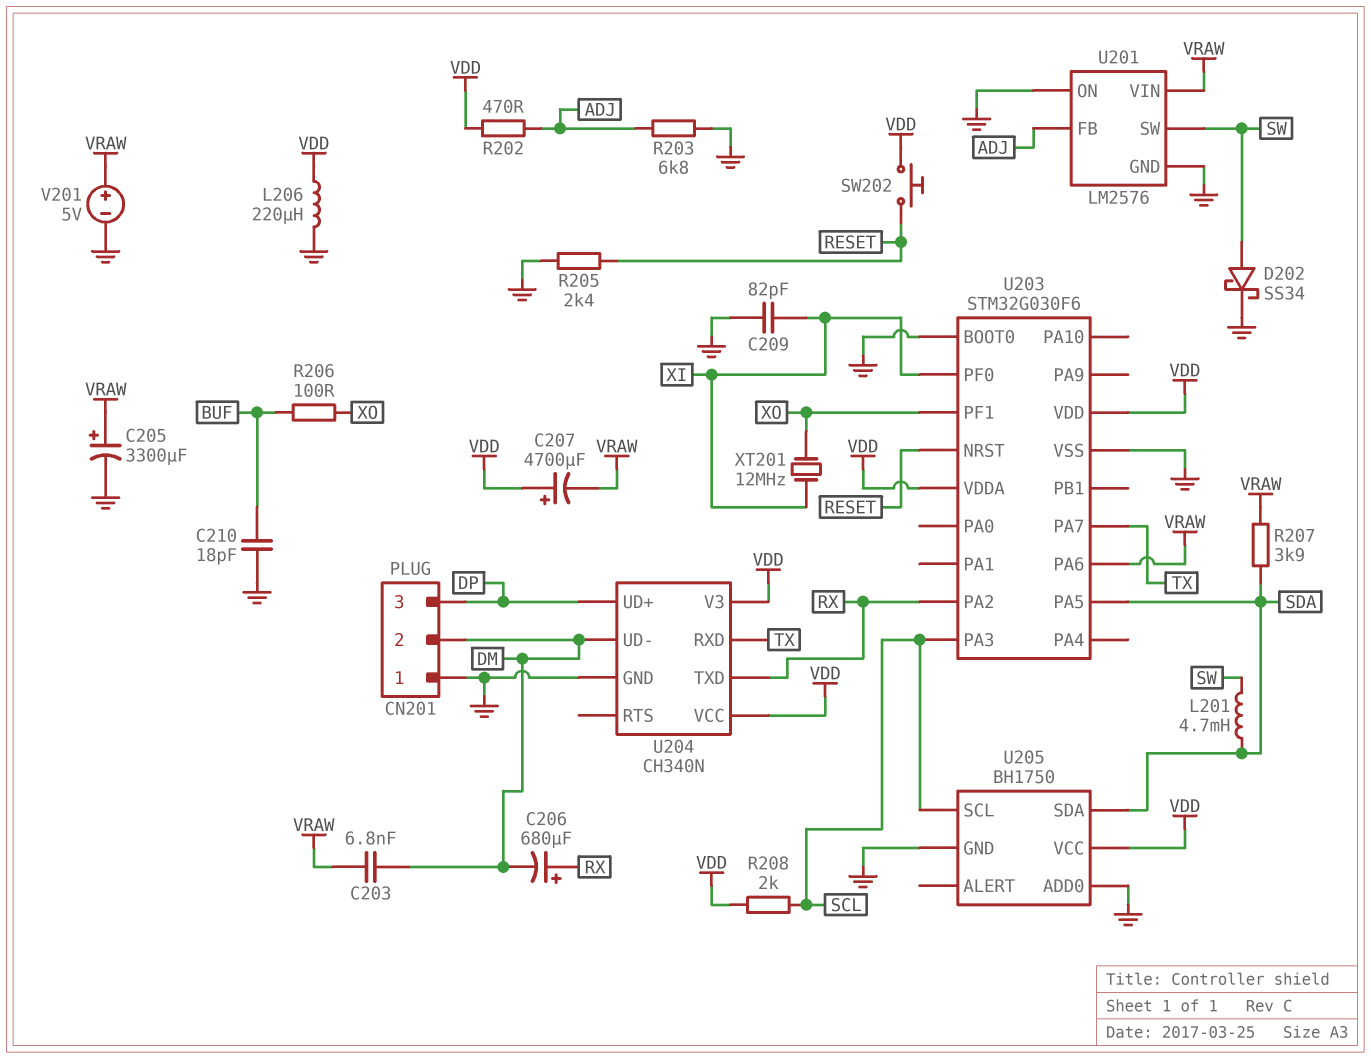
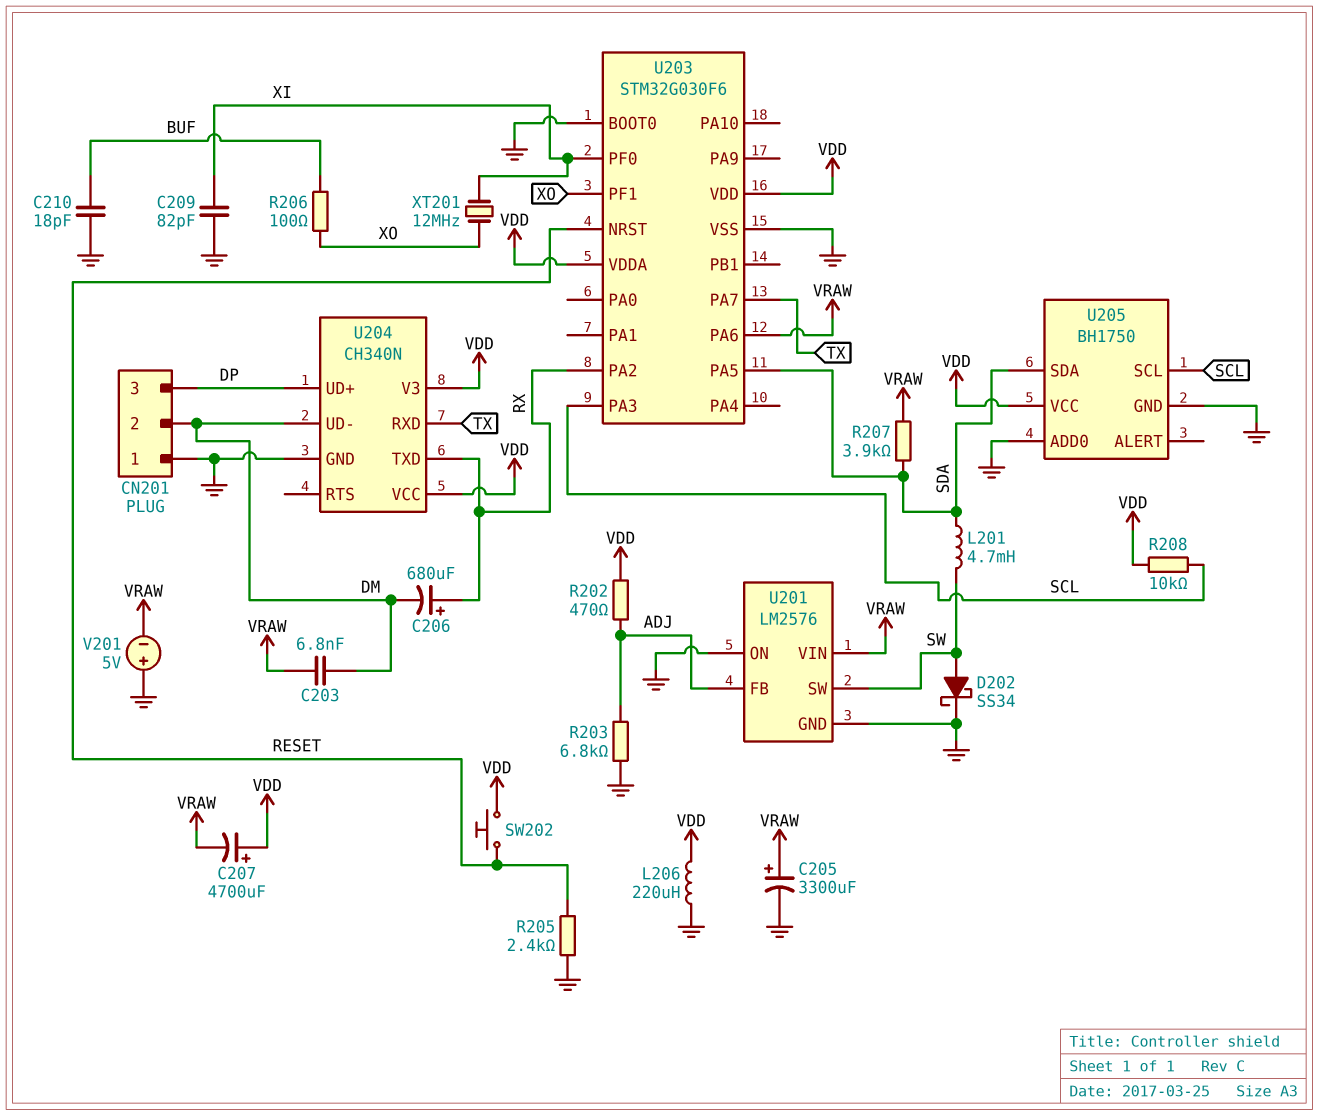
R208: 2k (SCL, VDD) -> 10k (SCL, VDD)
V201: 5V (plus VRAW, minus GND) -> 5V (plus GND, minus VRAW)

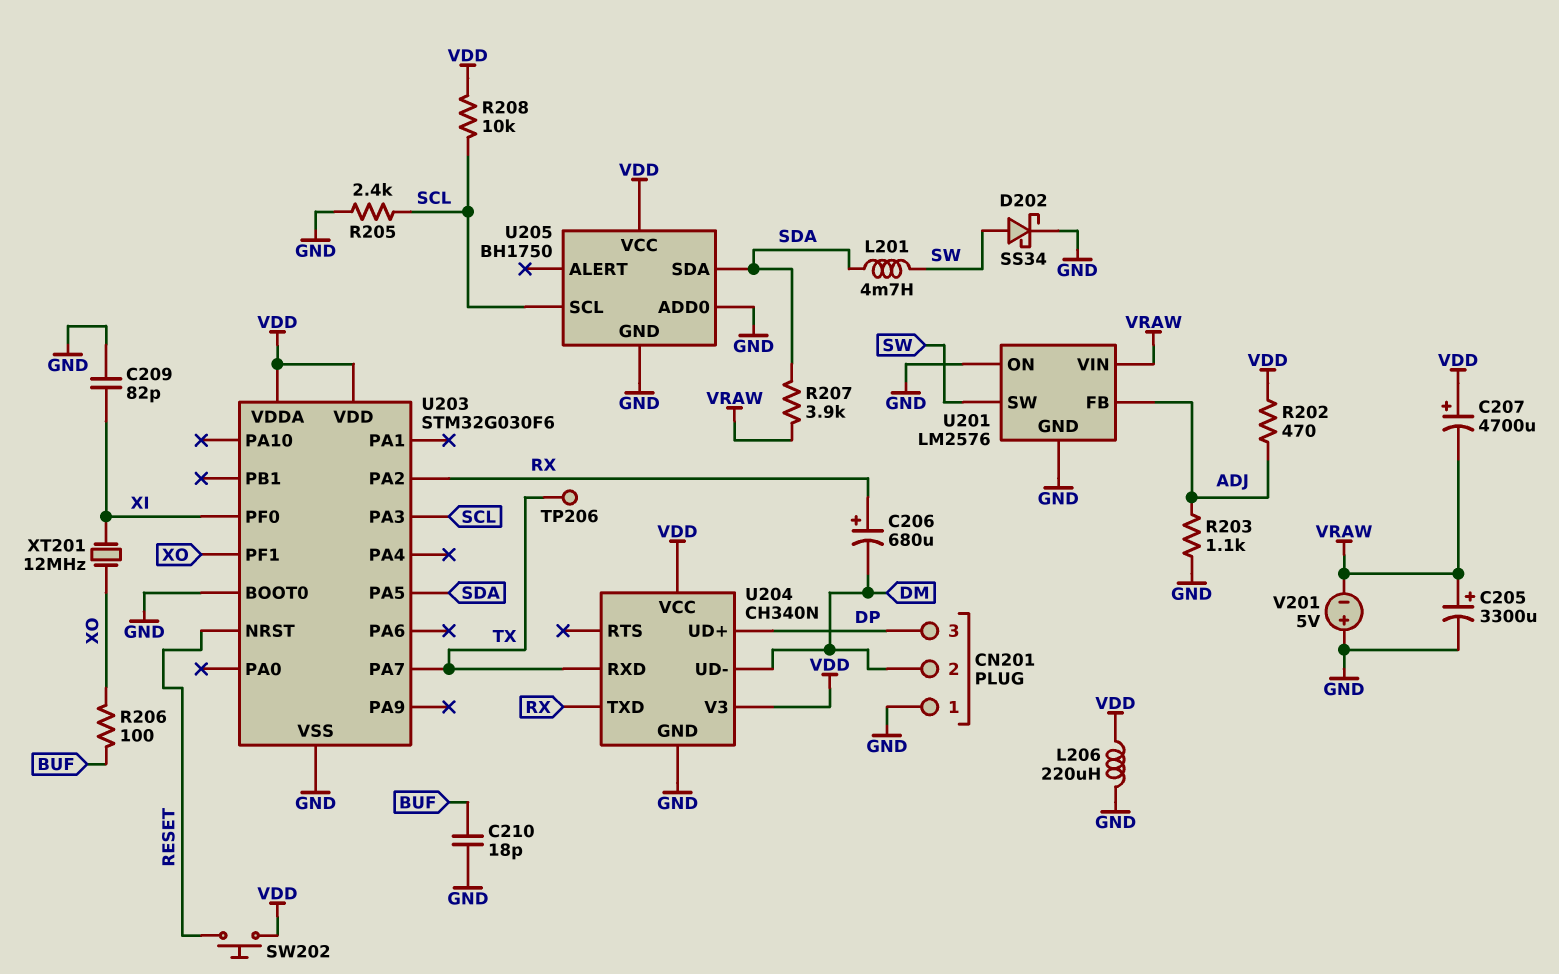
C203: 6.8nF (DM, VRAW) -> none
R203: 6.8k (ADJ, GND) -> 1.1k (ADJ, GND)
R205: 2.4k (GND, RESET) -> 2.4k (GND, SCL)
TP206: none -> test point (TX)
U203 pin PA6: VRAW -> none

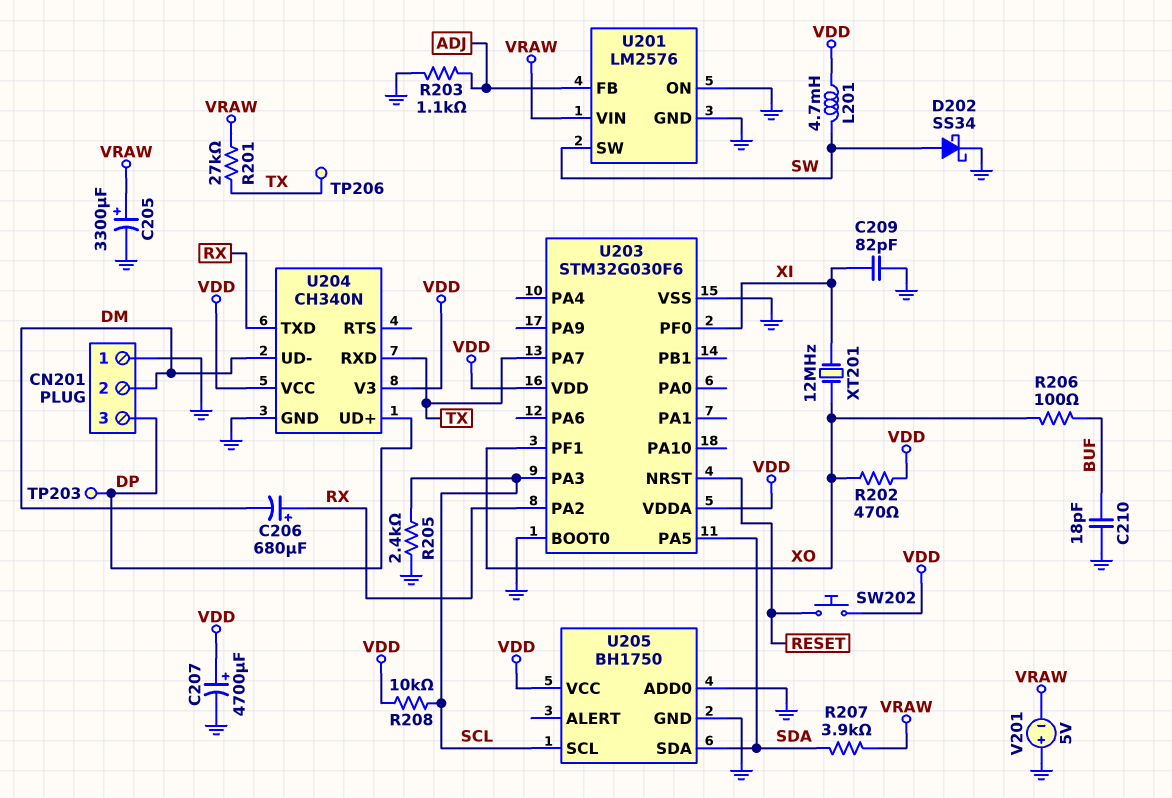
C207: 4700uF (plus VDD, minus VRAW) -> 4700uF (plus VDD, minus GND)
L201: 4.7mH (SDA, SW) -> 4.7mH (SW, VDD)
L206: 220uH (GND, VDD) -> none
R201: none -> 27k (TX, VRAW)
R202: 470 (ADJ, VDD) -> 470 (VDD, XO)
TP203: none -> test point (DP)

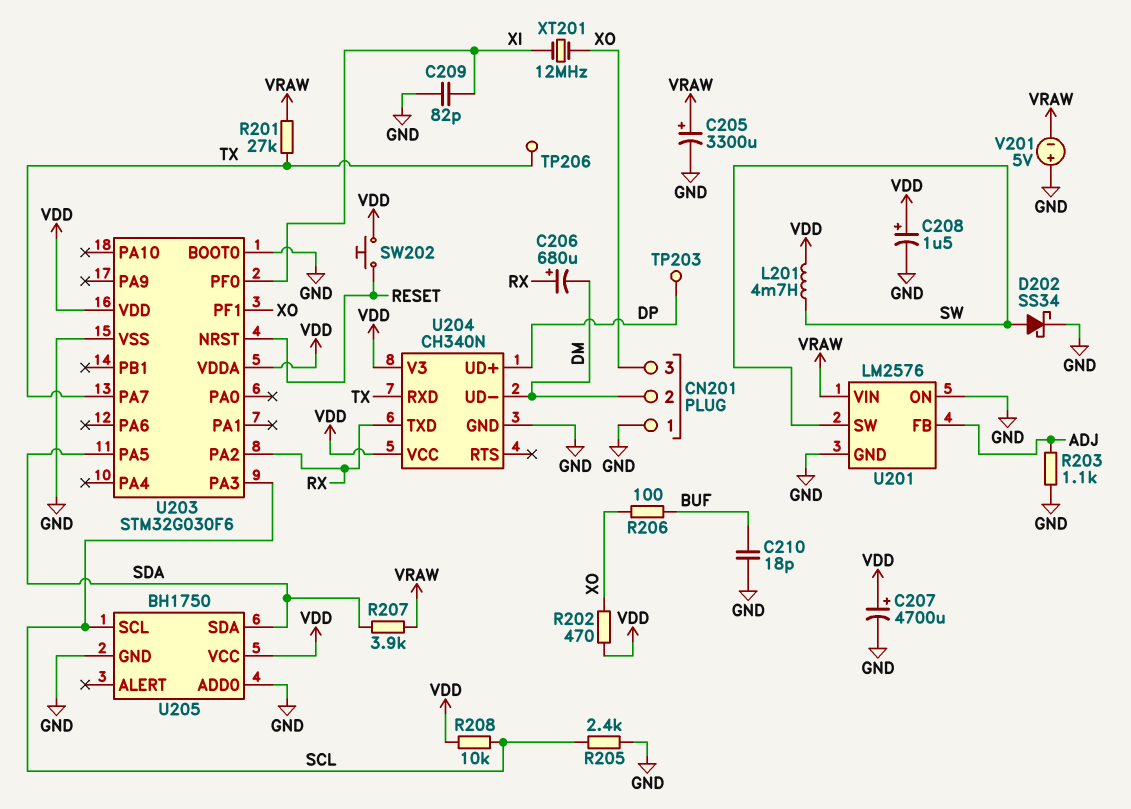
C208: none -> 1.5uF (plus VDD, minus GND)
CN201 pin 3: DP -> XO

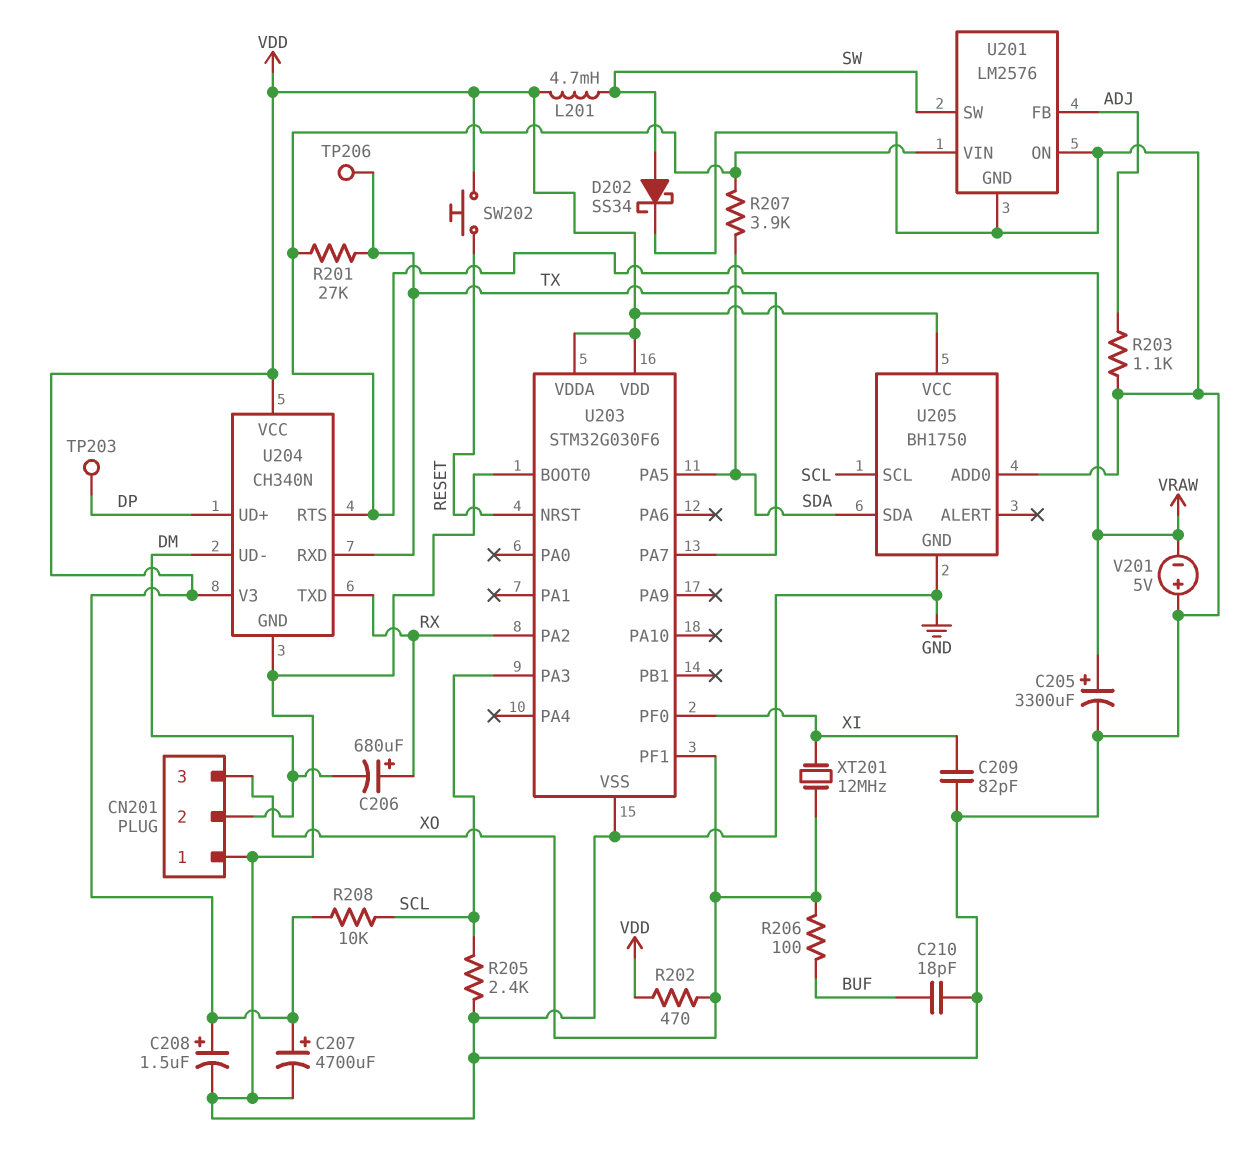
U204 pin RTS: none -> VRAW

